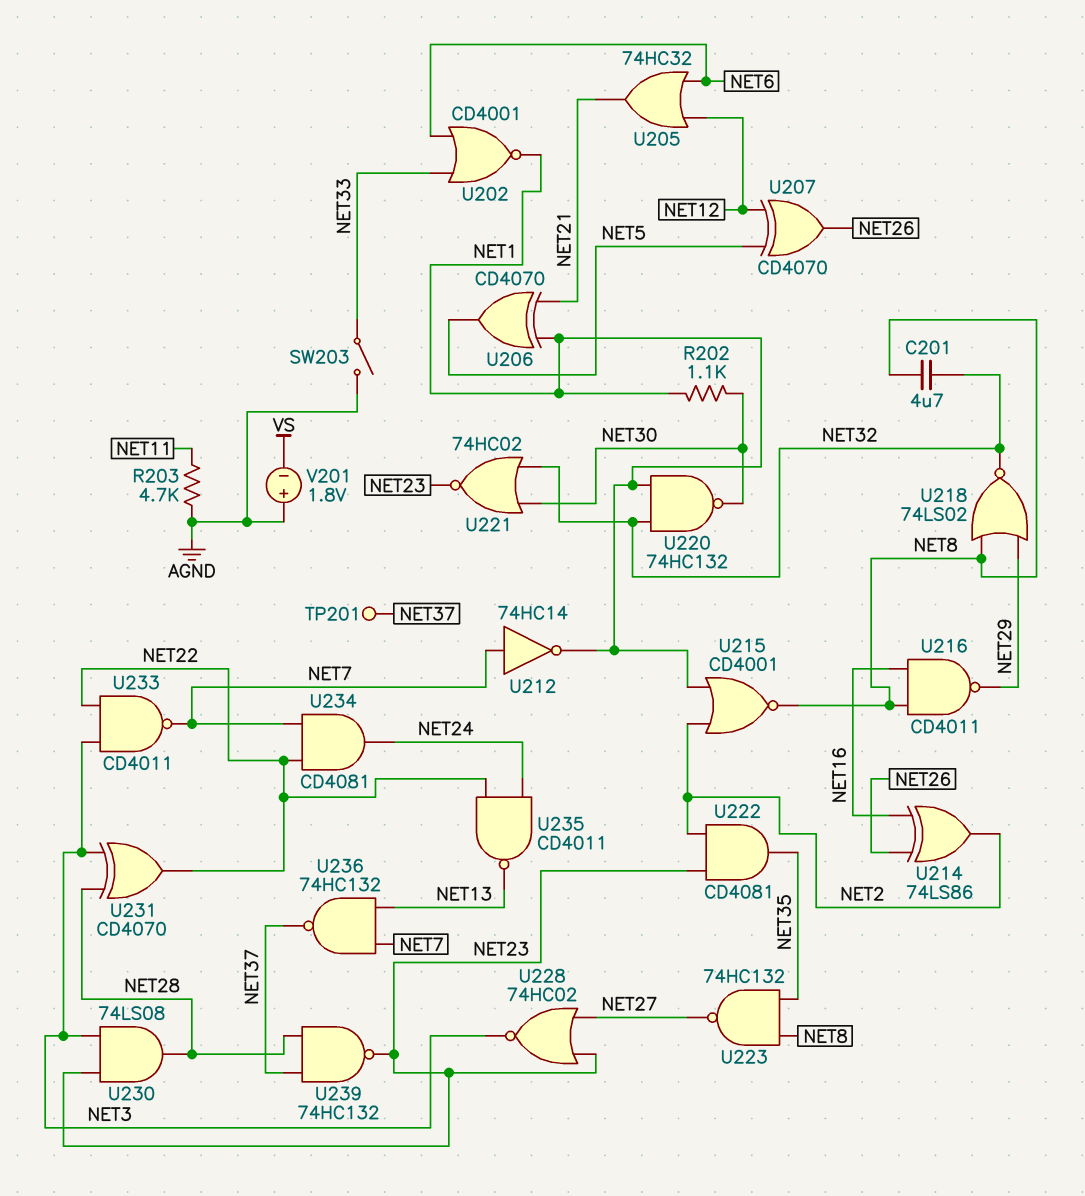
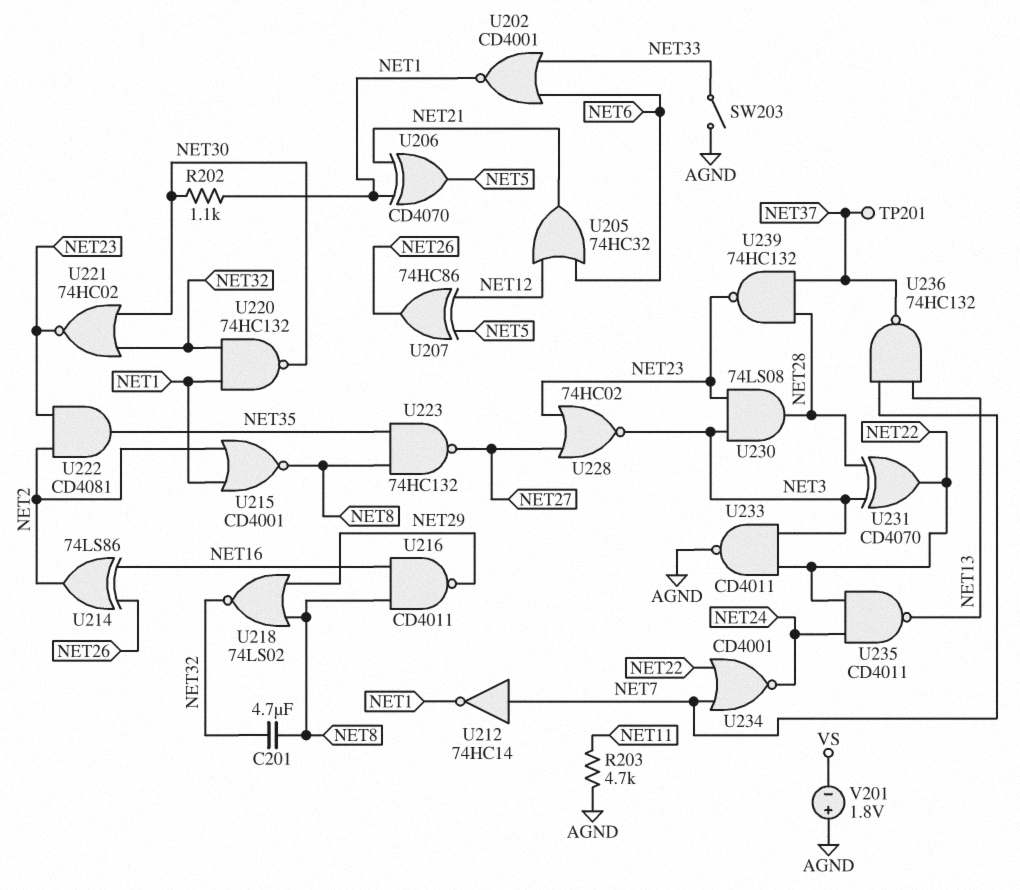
U207: XOR CD4070 (in NET5, in NET12, out NET26) -> XOR 74HC86 (in NET5, in NET12, out NET26)
U233: NAND CD4011 (in NET3, in NET22, out NET7) -> NAND CD4011 (in NET3, in NET22, out AGND)
U234: AND CD4081 (in NET7, in NET22, out NET24) -> NOR CD4001 (in NET7, in NET22, out NET24)

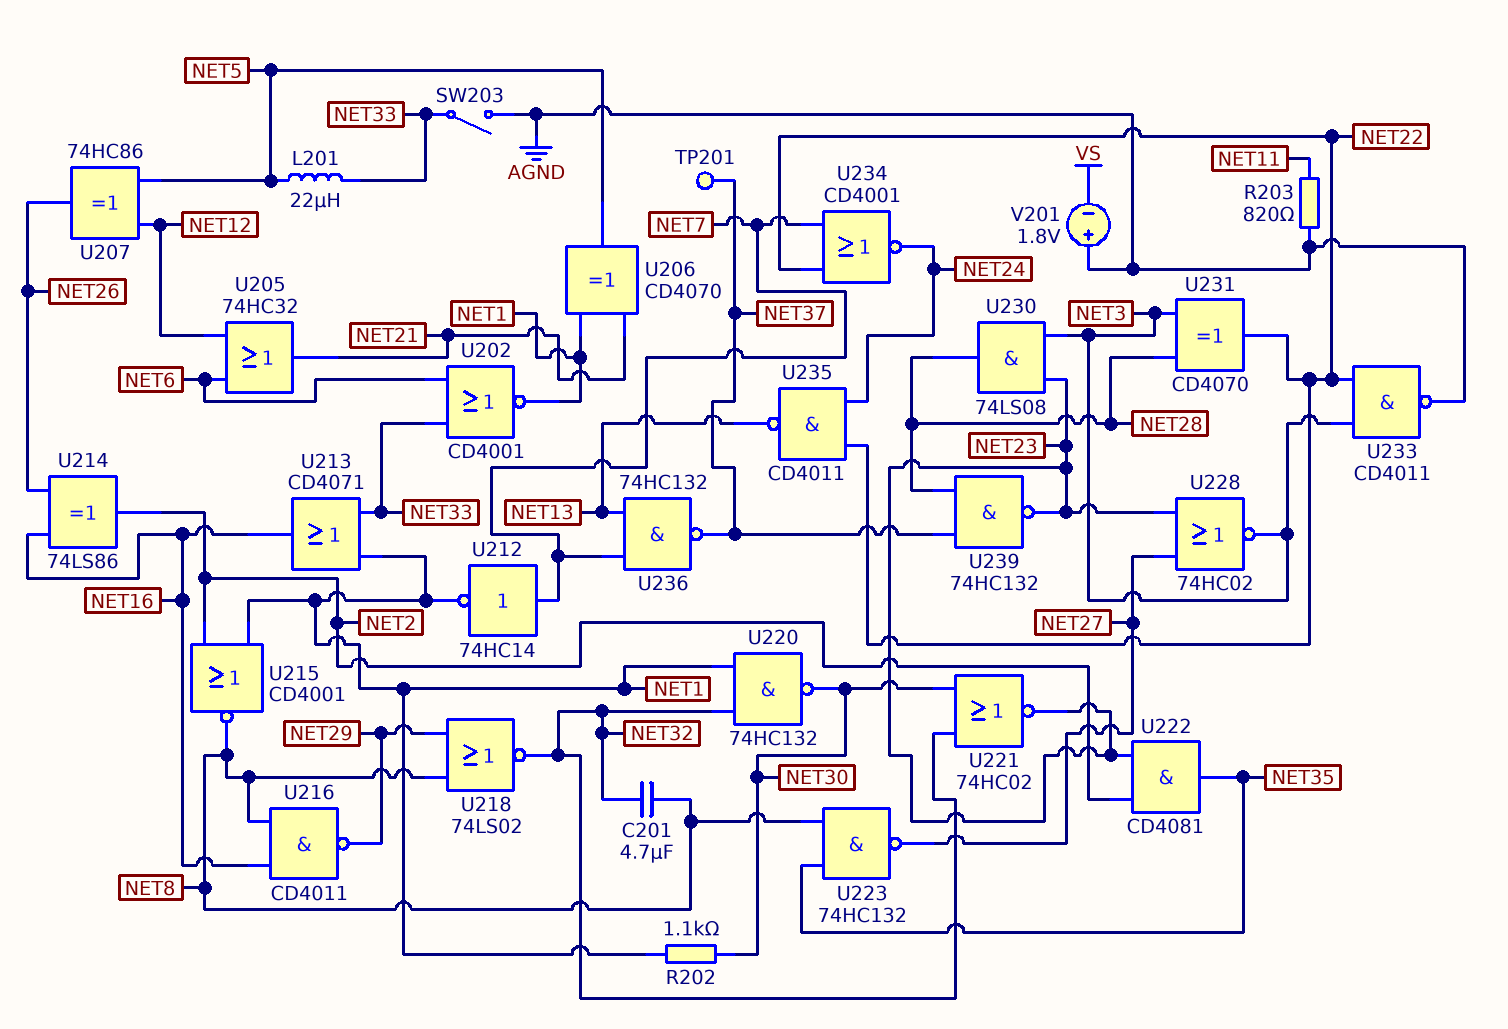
L201: none -> 22uH (NET5, NET33)
R203: 4.7k (AGND, NET11) -> 820 (AGND, NET11)
U213: none -> OR CD4071 (in NET1, in NET33, out NET16)

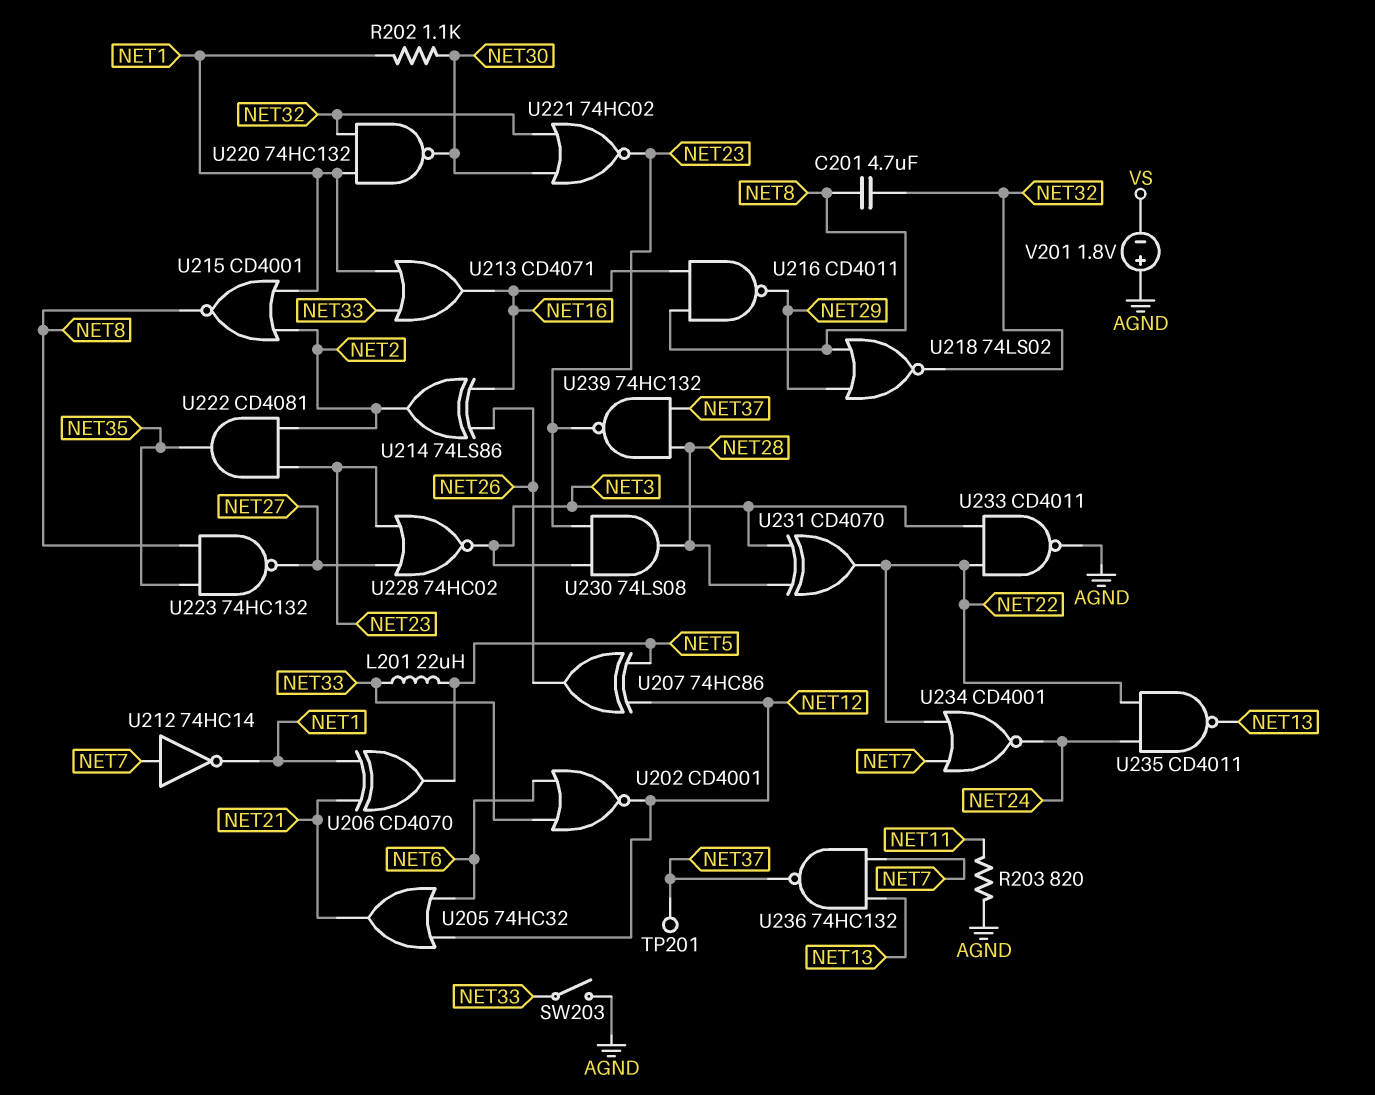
U202: NOR CD4001 (in NET6, in NET33, out NET1) -> NOR CD4001 (in NET6, in NET33, out NET12)

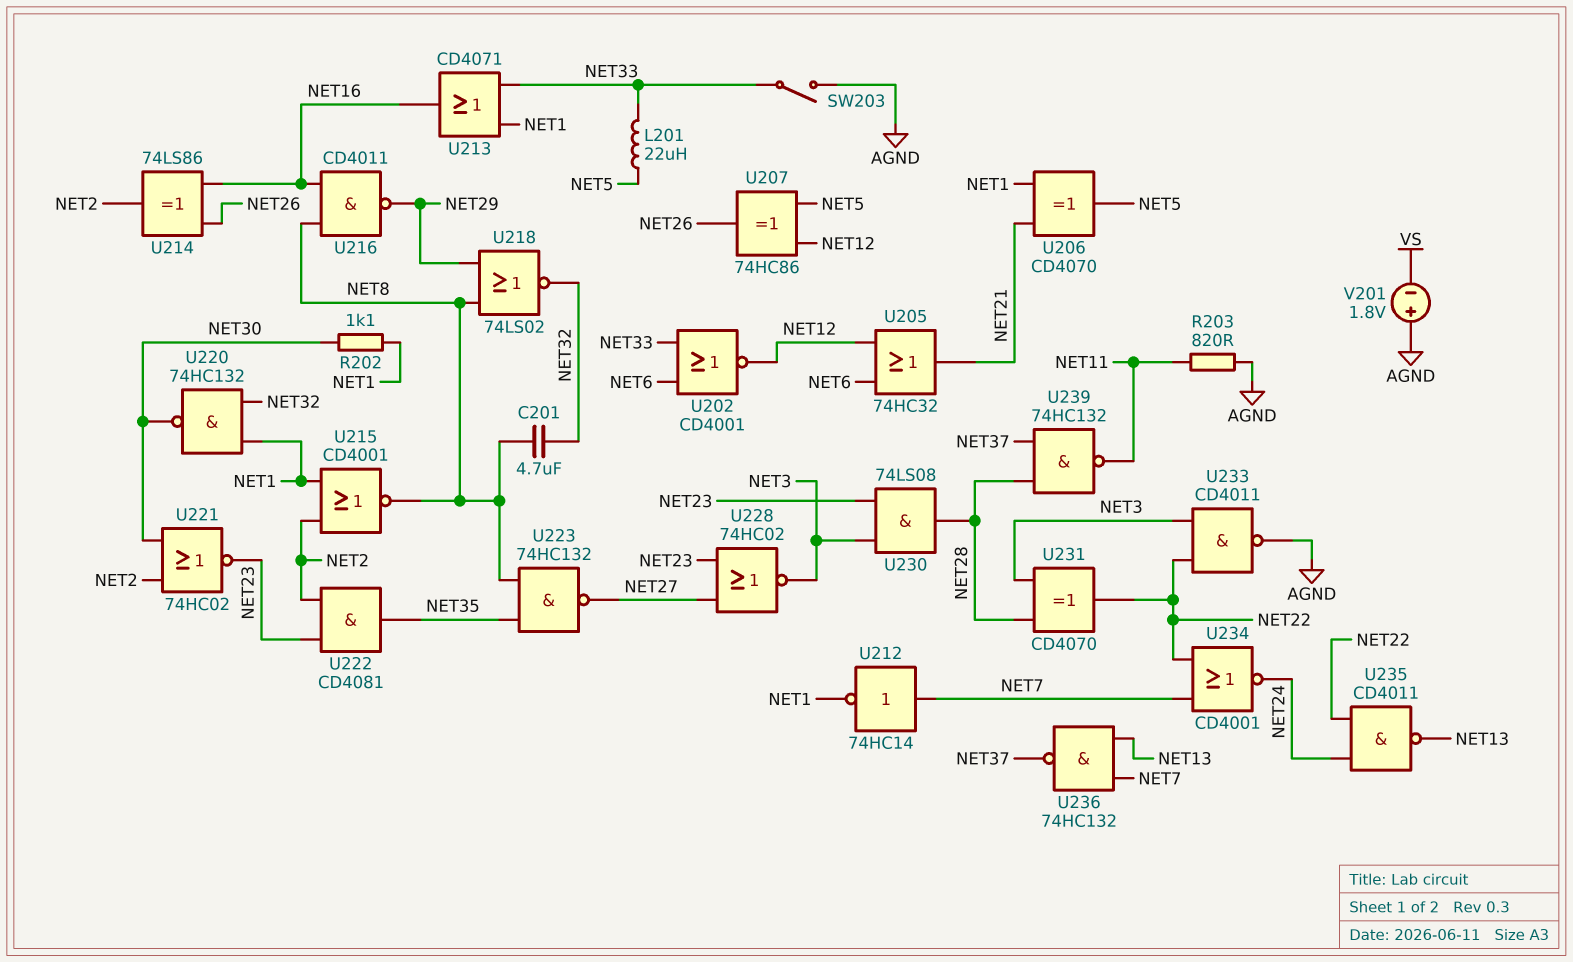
TP201: test point (NET37) -> none
U221: NOR 74HC02 (in NET30, in NET32, out NET23) -> NOR 74HC02 (in NET2, in NET30, out NET23)
U239: NAND 74HC132 (in NET28, in NET37, out NET23) -> NAND 74HC132 (in NET28, in NET37, out NET11)

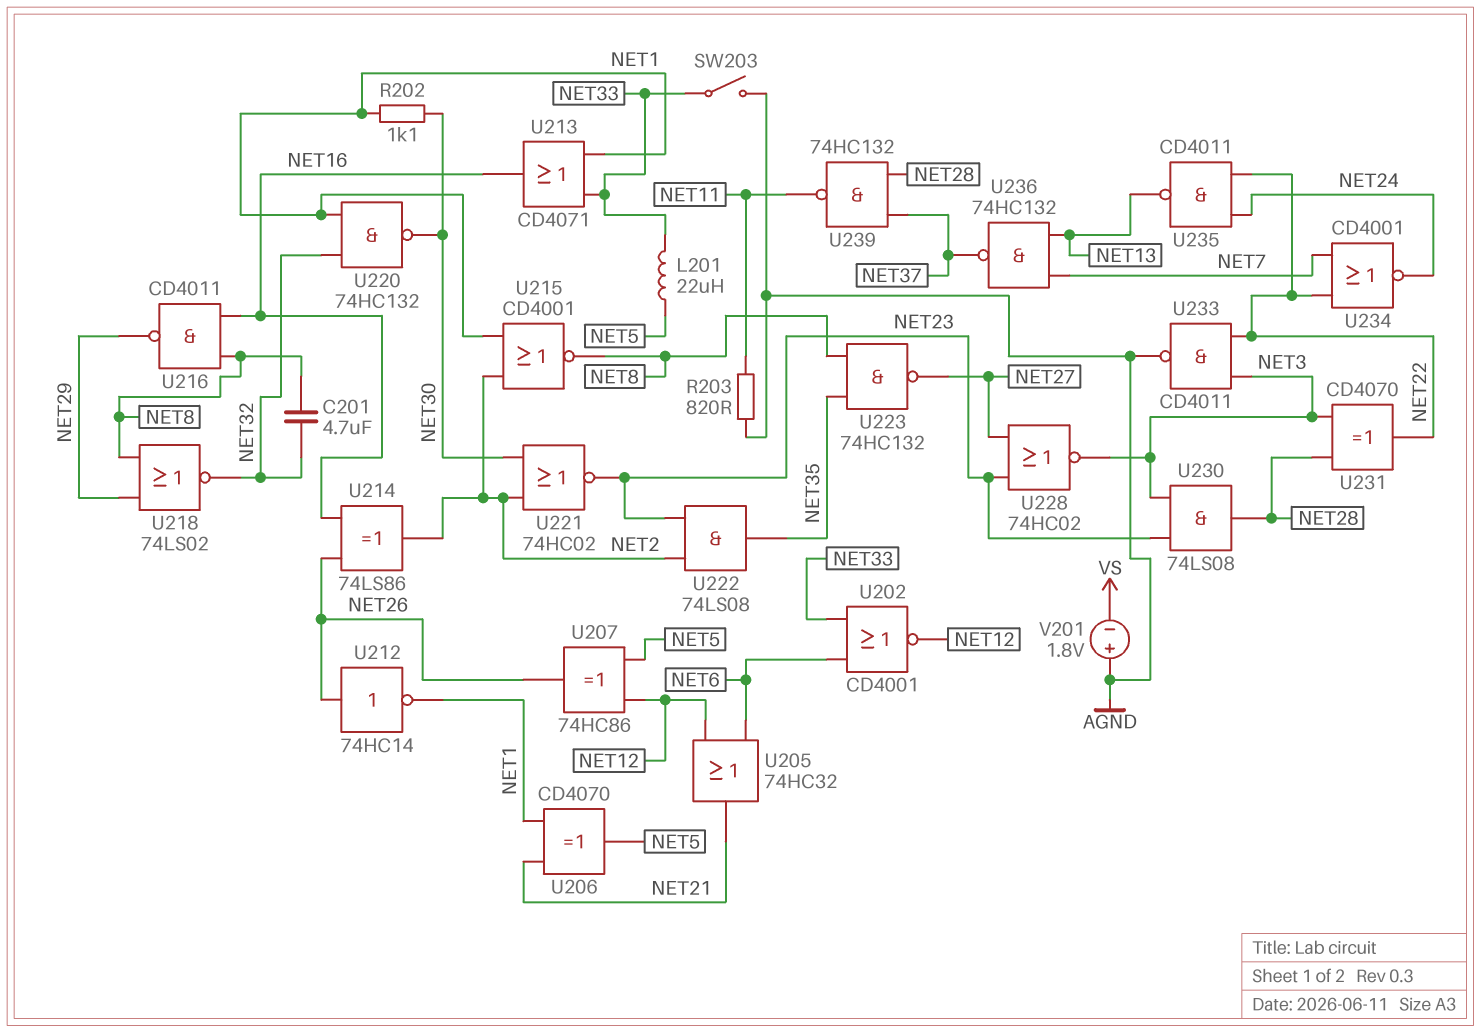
U212: NOT 74HC14 (in NET7, out NET1) -> NOT 74HC14 (in NET26, out NET1)
U222: AND CD4081 (in NET2, in NET23, out NET35) -> AND 74LS08 (in NET2, in NET23, out NET35)

